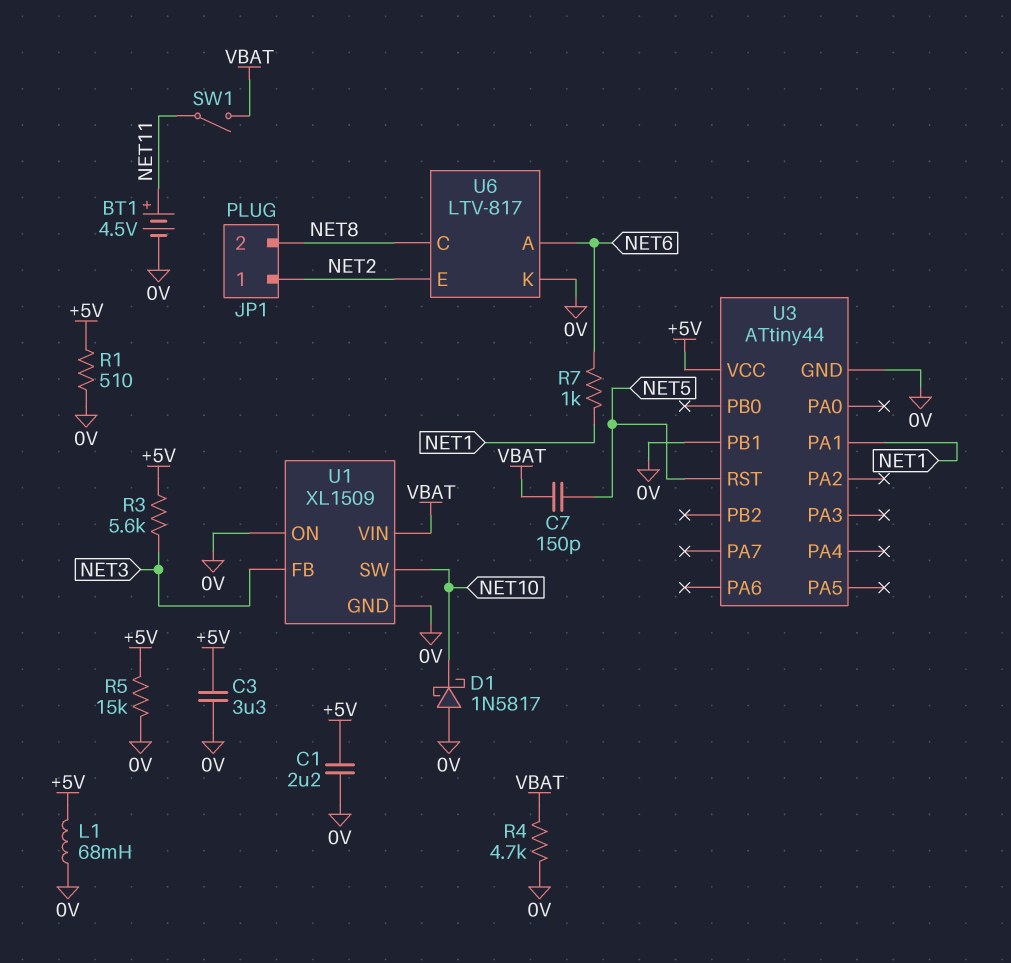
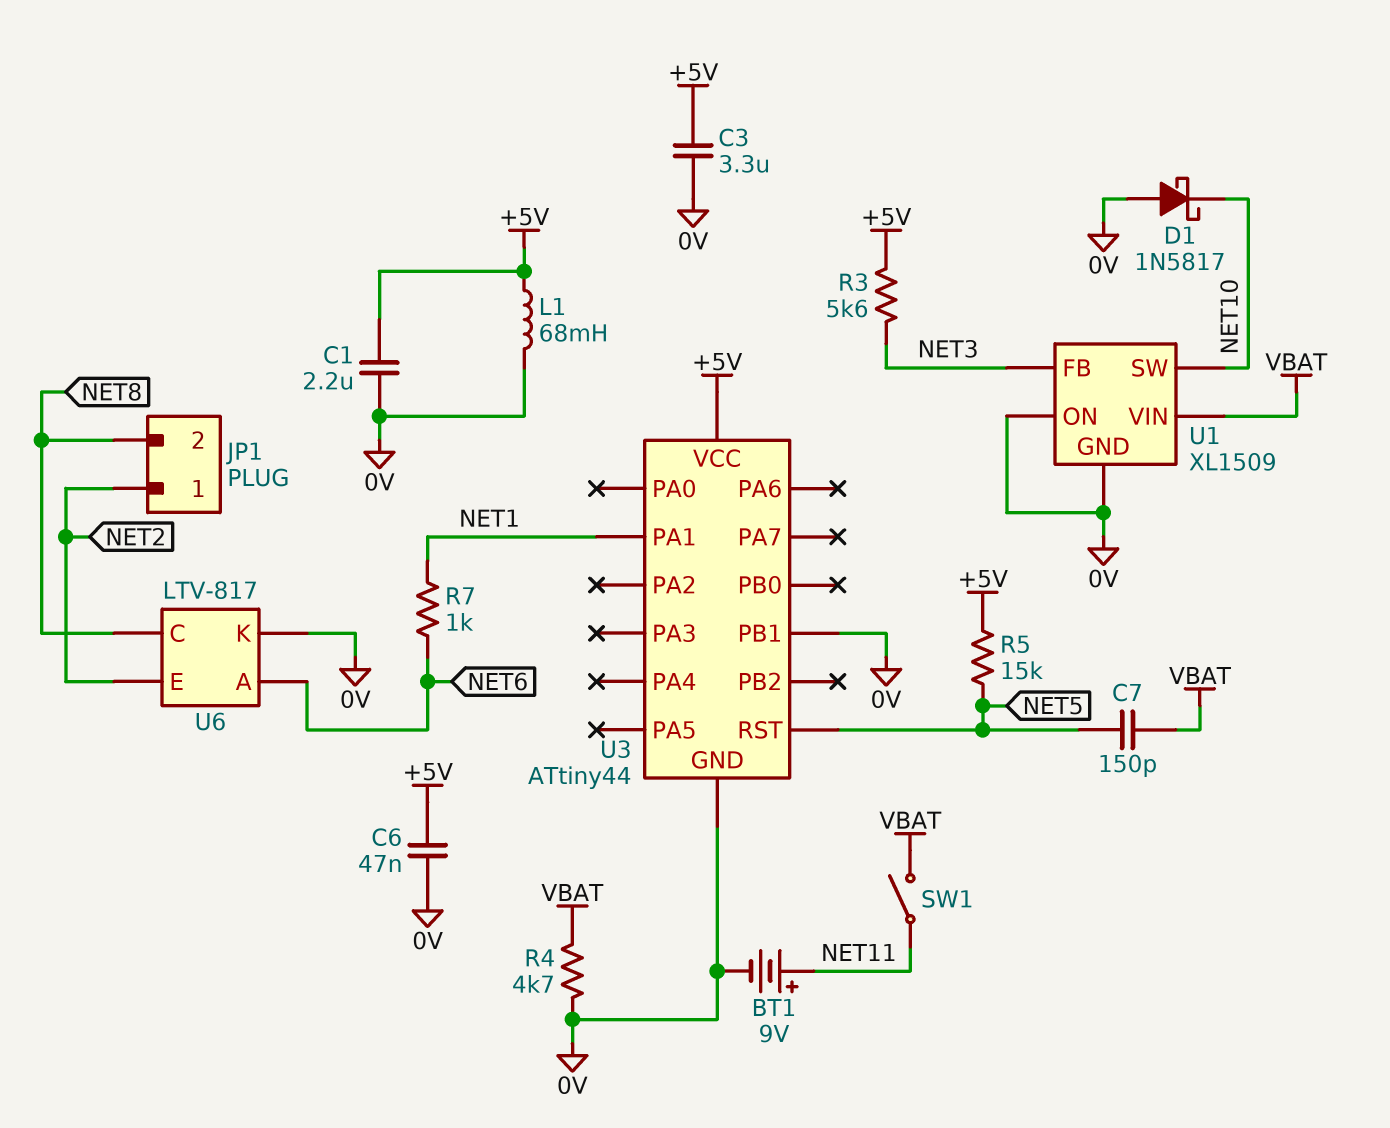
BT1: 4.5V (plus NET11, minus 0V) -> 9V (plus NET11, minus 0V)
C6: none -> 47nF (+5V, 0V)
R1: 510 (+5V, 0V) -> none
R5: 15k (+5V, 0V) -> 15k (+5V, NET5)

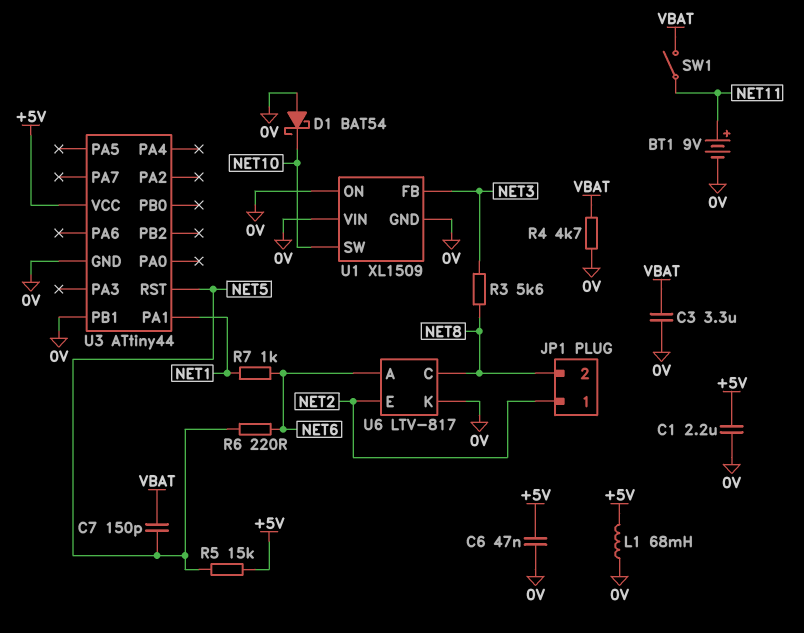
C3: 3.3uF (+5V, 0V) -> 3.3uF (0V, VBAT)
D1: schottky 1N5817 (A 0V, K NET10) -> schottky BAT54 (A 0V, K NET10)
R3: 5.6k (+5V, NET3) -> 5.6k (NET3, NET8)
R6: none -> 220 (NET5, NET6)
U1 pin VIN: VBAT -> 0V

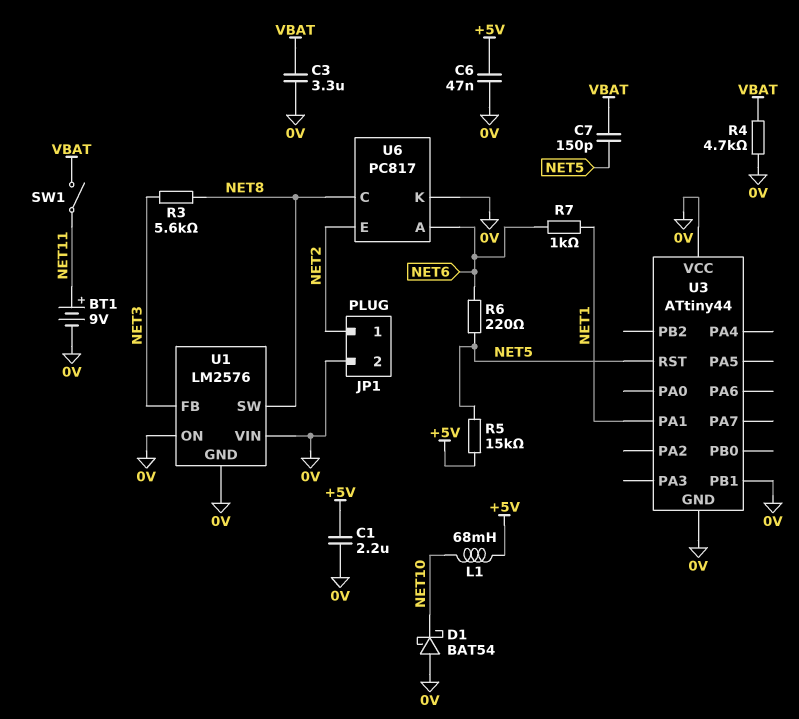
JP1 pin 2: NET8 -> 0V
L1: 68mH (+5V, 0V) -> 68mH (+5V, NET10)
U1: XL1509 -> LM2576
U1 pin SW: NET10 -> NET8
U3 pin VCC: +5V -> 0V
U6: LTV-817 -> PC817

